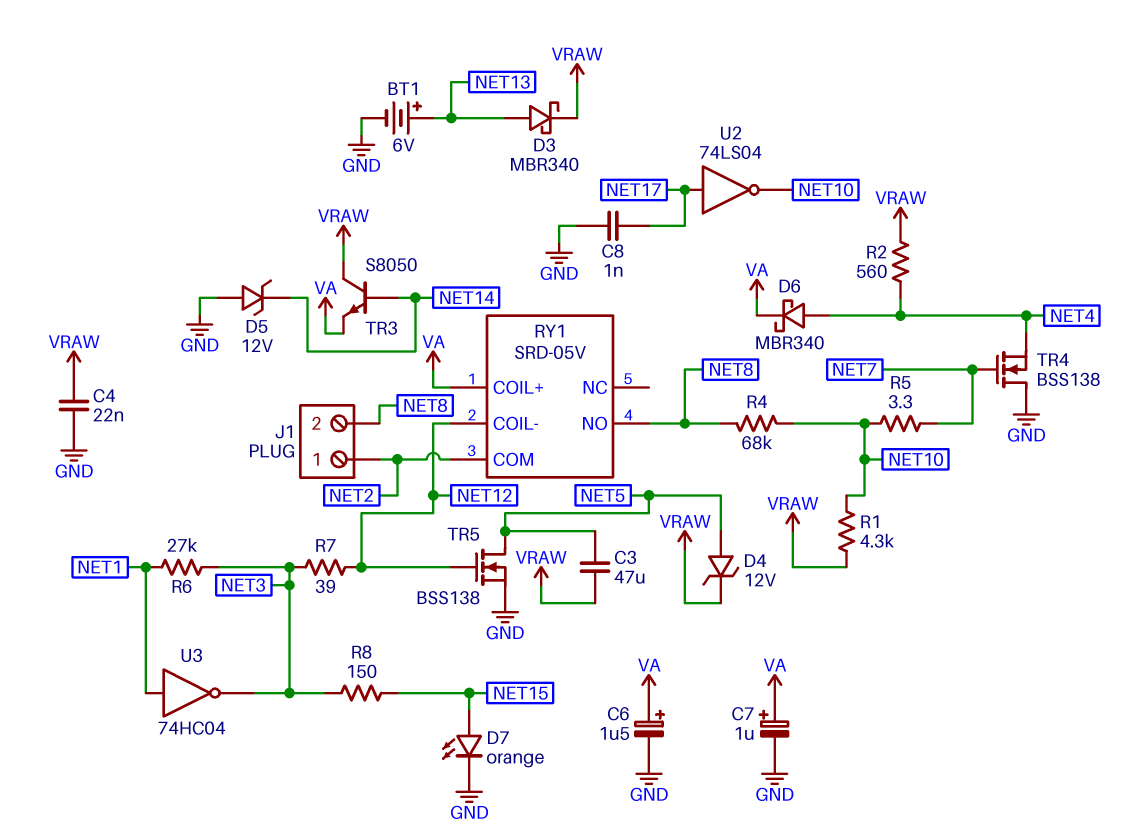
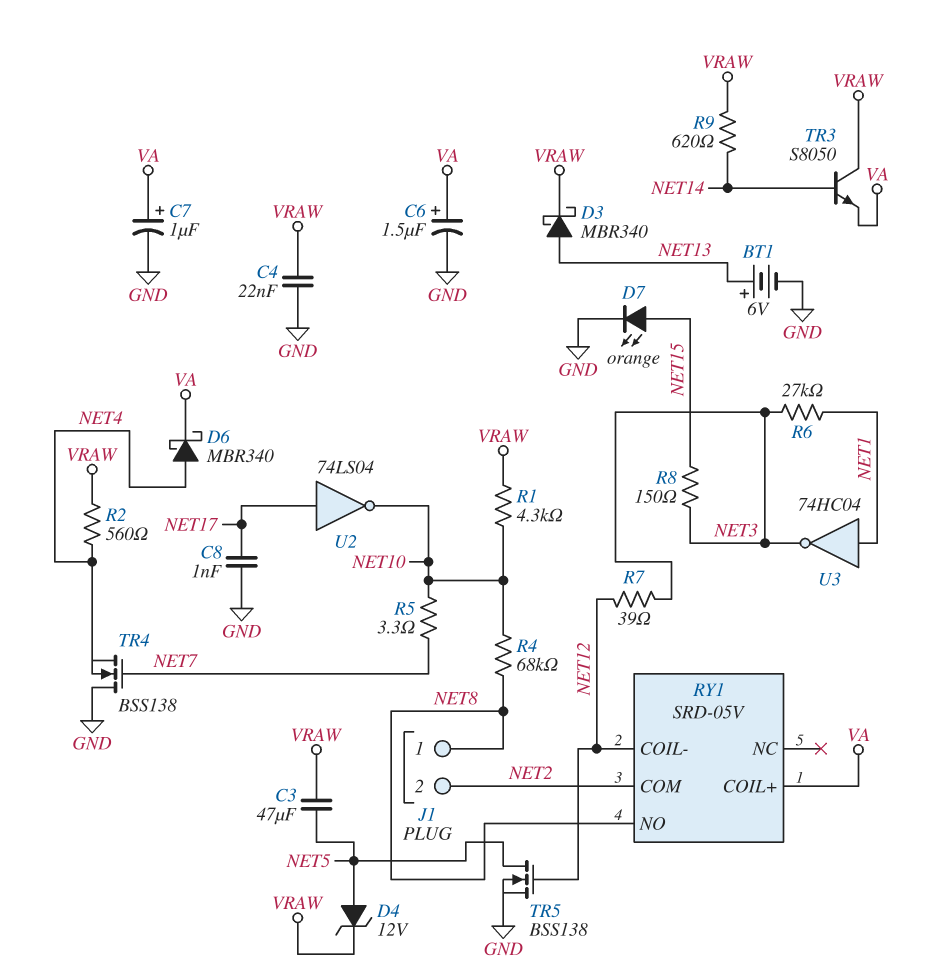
D5: zener 12V (A GND, K NET14) -> none
J1 pin 1: NET2 -> NET8
J1 pin 2: NET8 -> NET2
R9: none -> 620 (NET14, VRAW)

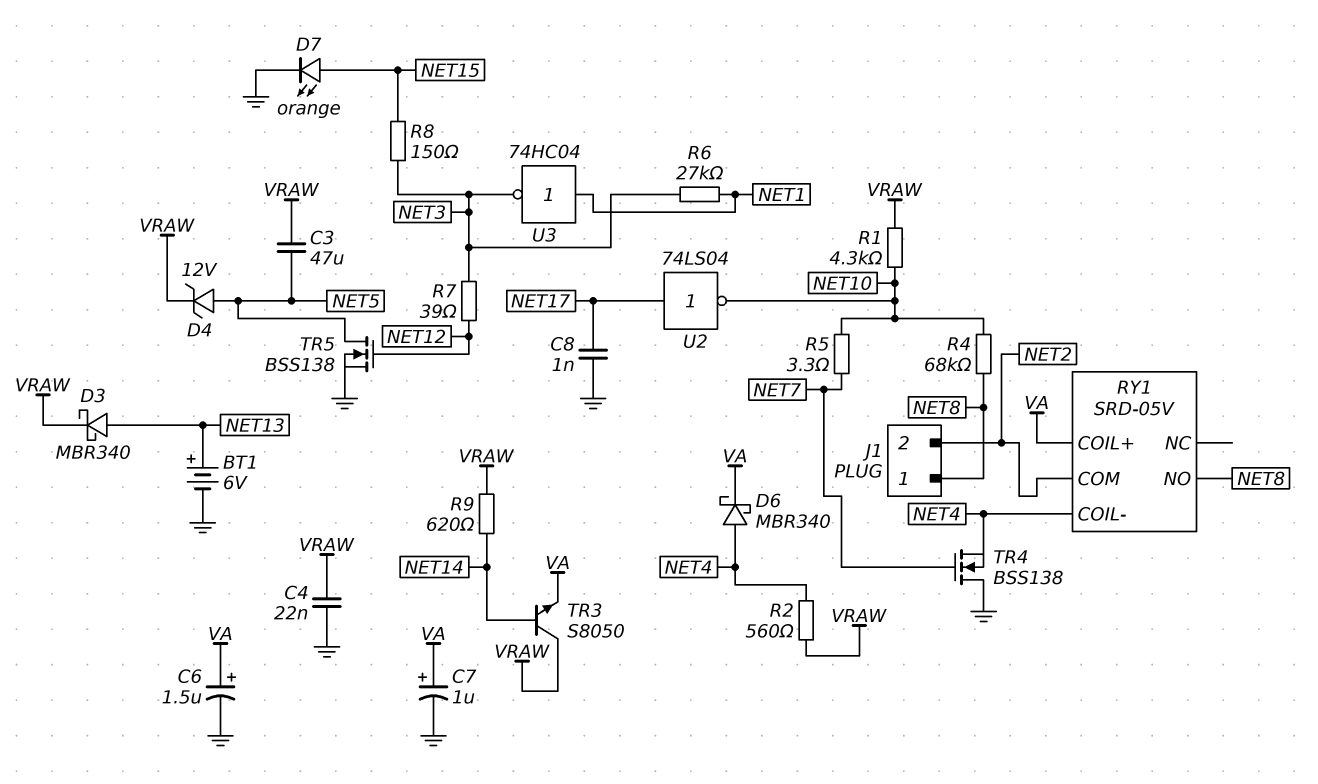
RY1 pin COIL-: NET12 -> NET4

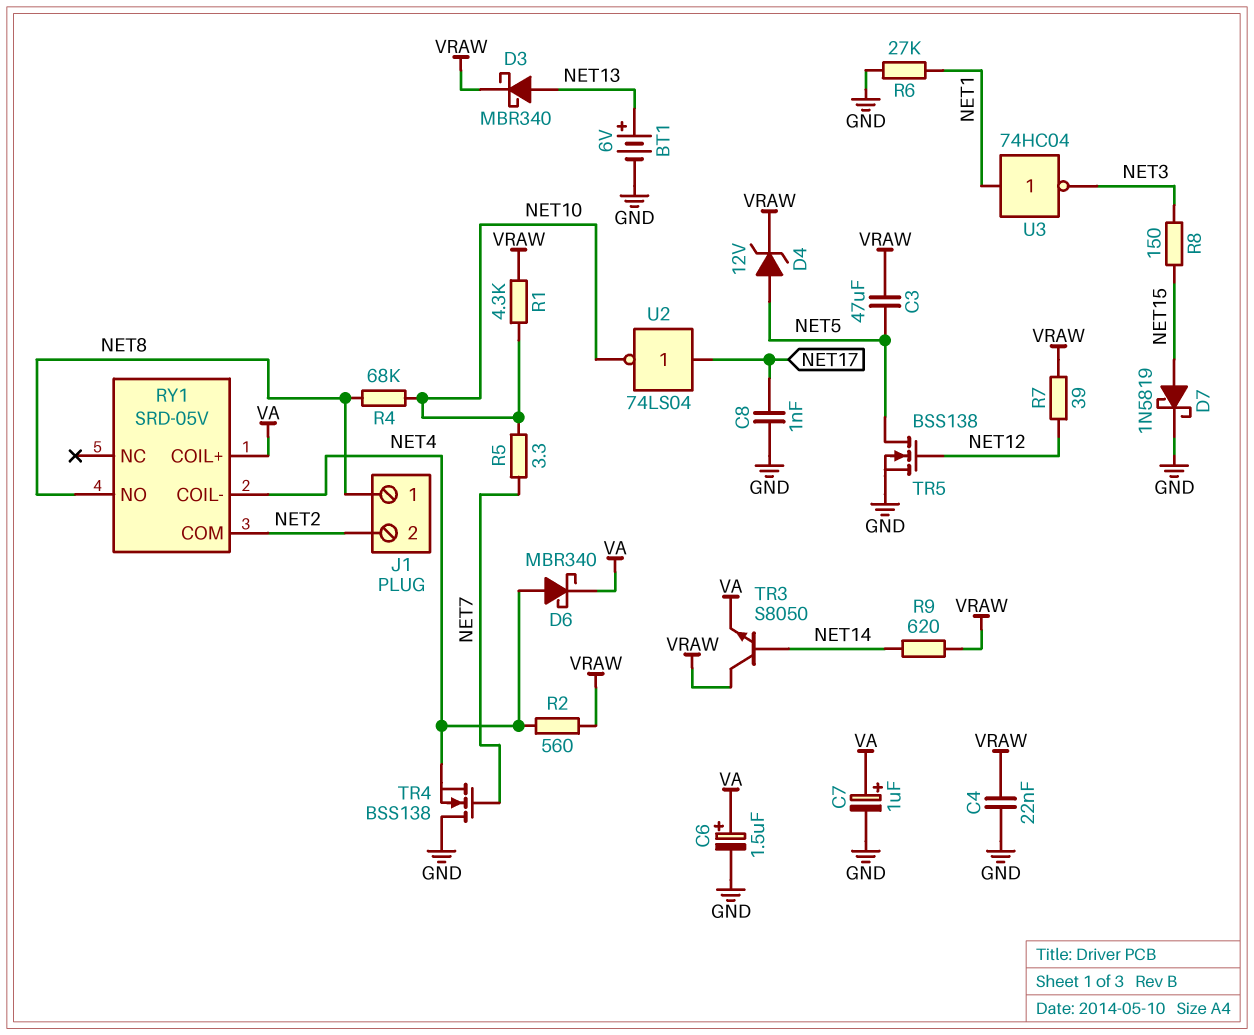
D7: LED orange (A NET15, K GND) -> schottky 1N5819 (A NET15, K GND)
R6: 27k (NET1, NET3) -> 27k (GND, NET1)
R7: 39 (NET3, NET12) -> 39 (NET12, VRAW)

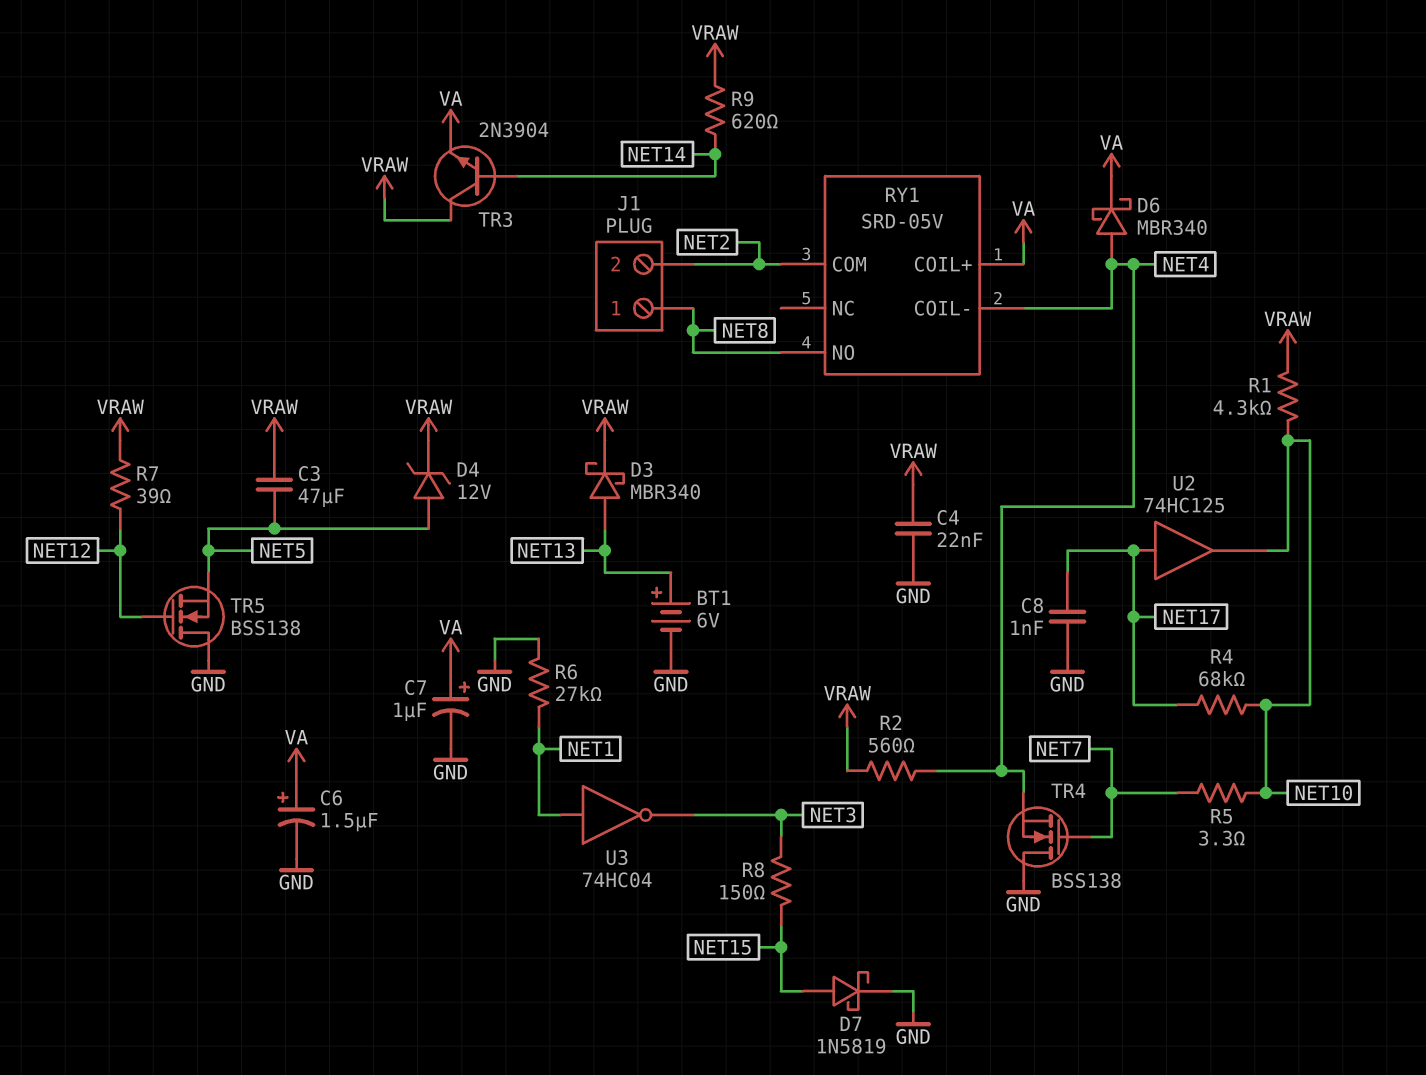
R4: 68k (NET8, NET10) -> 68k (NET10, NET17)
TR3: NPN S8050 (B NET14, C VRAW, E VA) -> NPN 2N3904 (B NET14, C VRAW, E VA)
TR5: NMOS BSS138 (G NET12, D NET5, S GND) -> NMOS BSS138 (G NET12, D GND, S NET5)
U2: NOT 74LS04 (in NET17, out NET10) -> buffer 74HC125 (in NET17, out NET10)

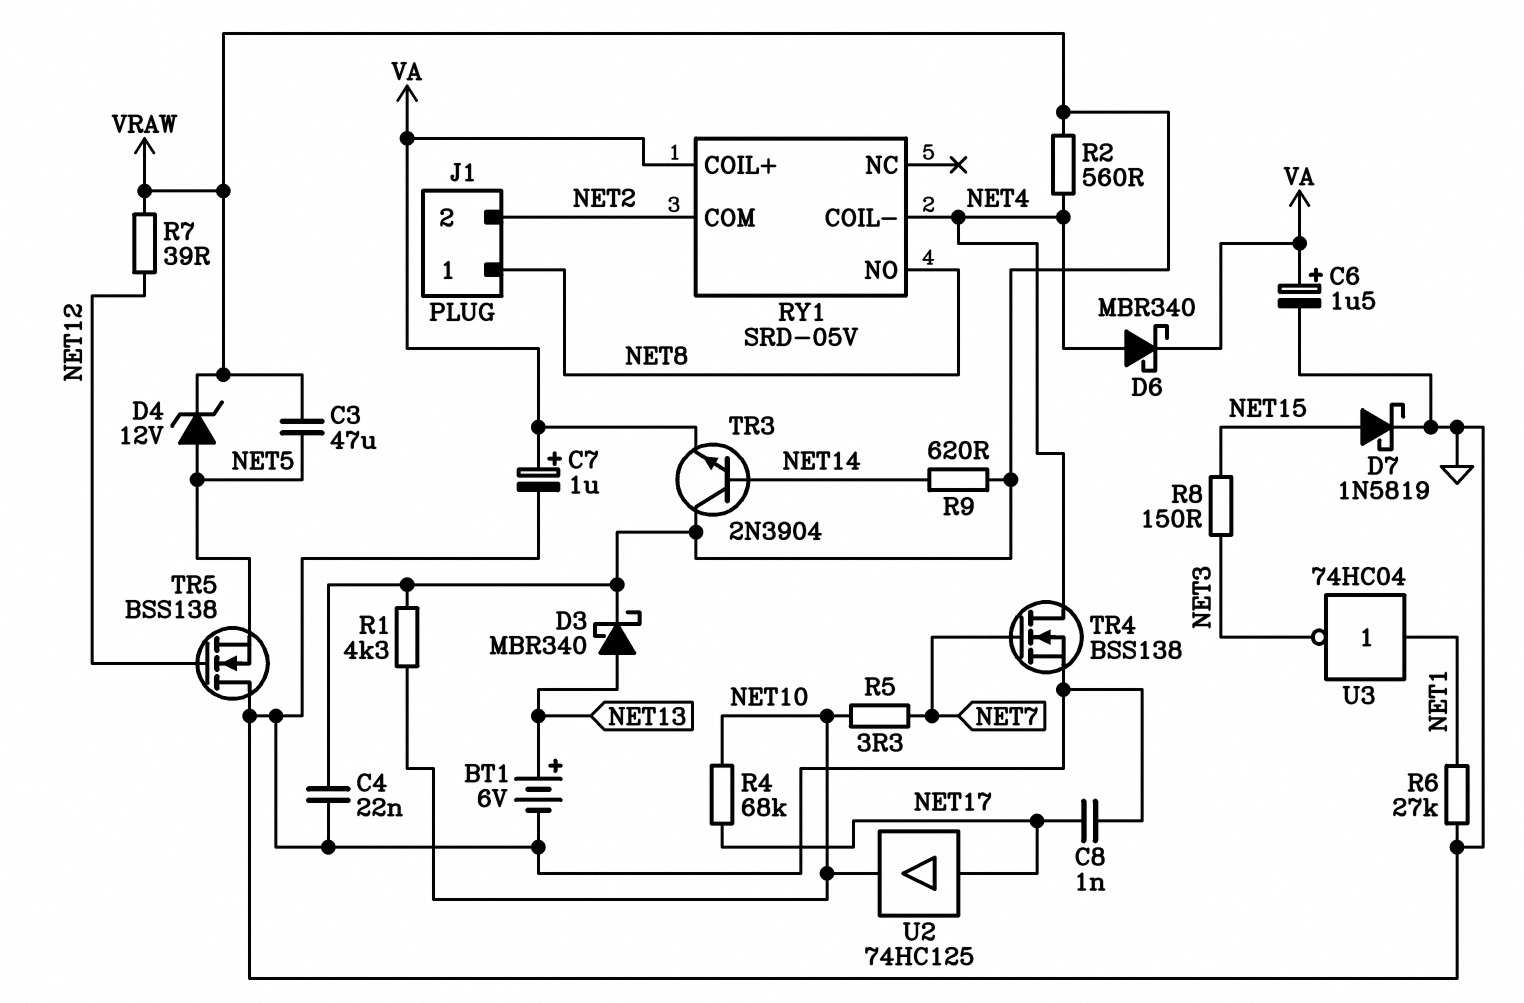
TR4: NMOS BSS138 (G NET7, D GND, S NET4) -> NMOS BSS138 (G NET7, D NET4, S GND)

